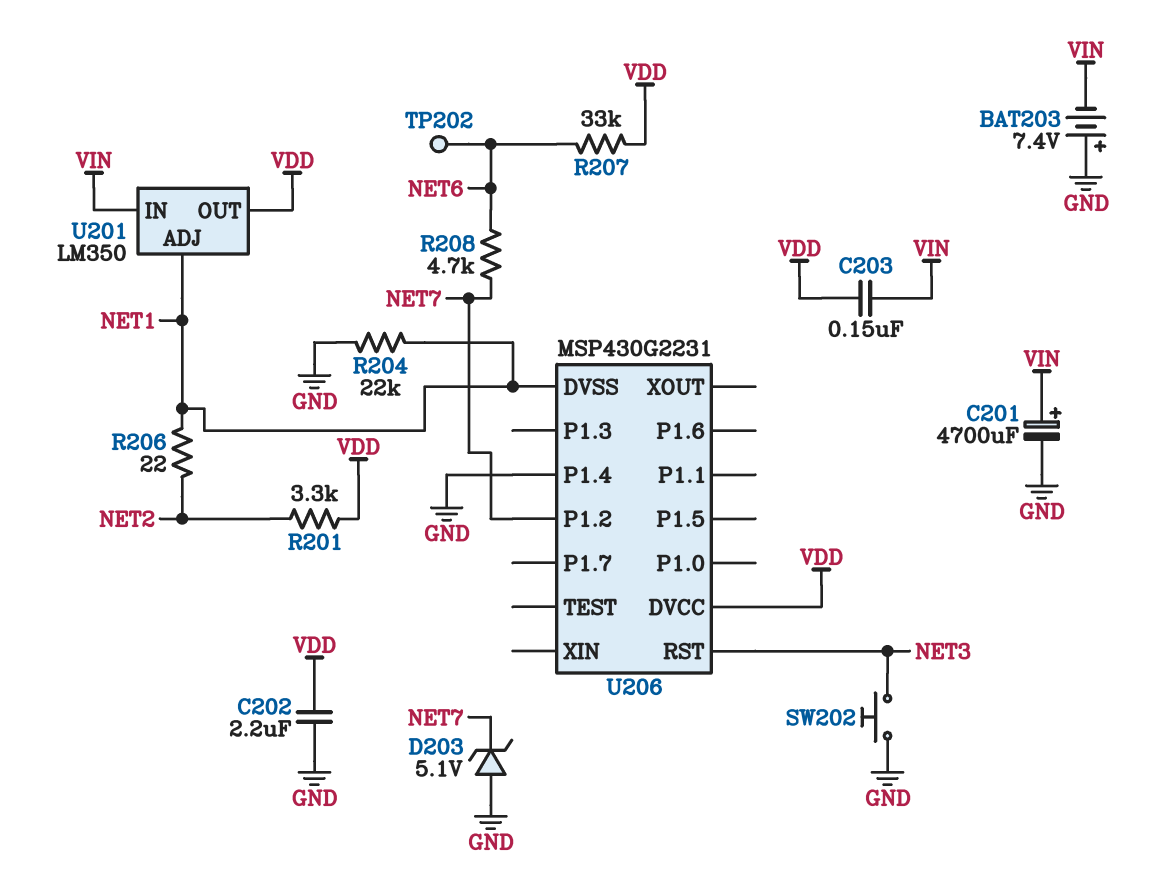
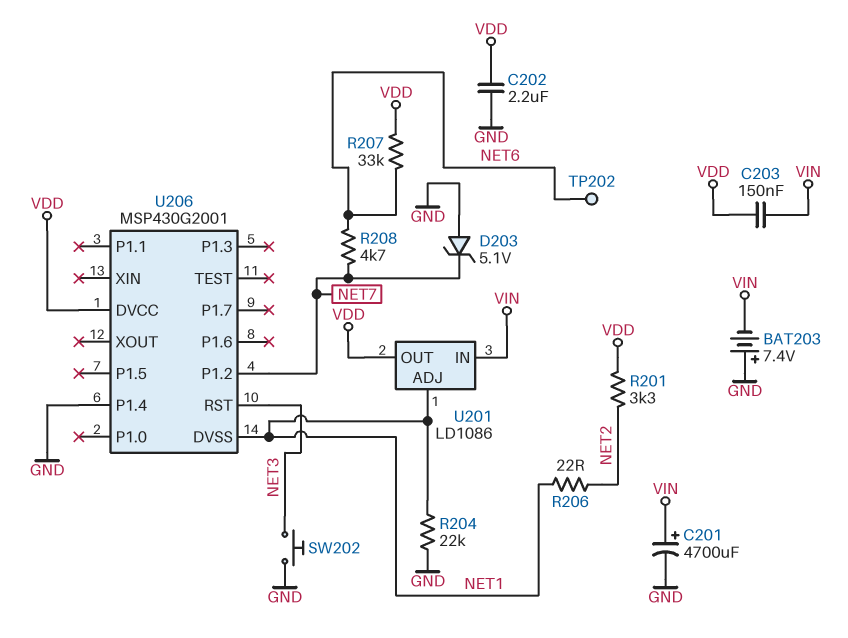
U201: LM350 -> LD1086
U206: MSP430G2231 -> MSP430G2001

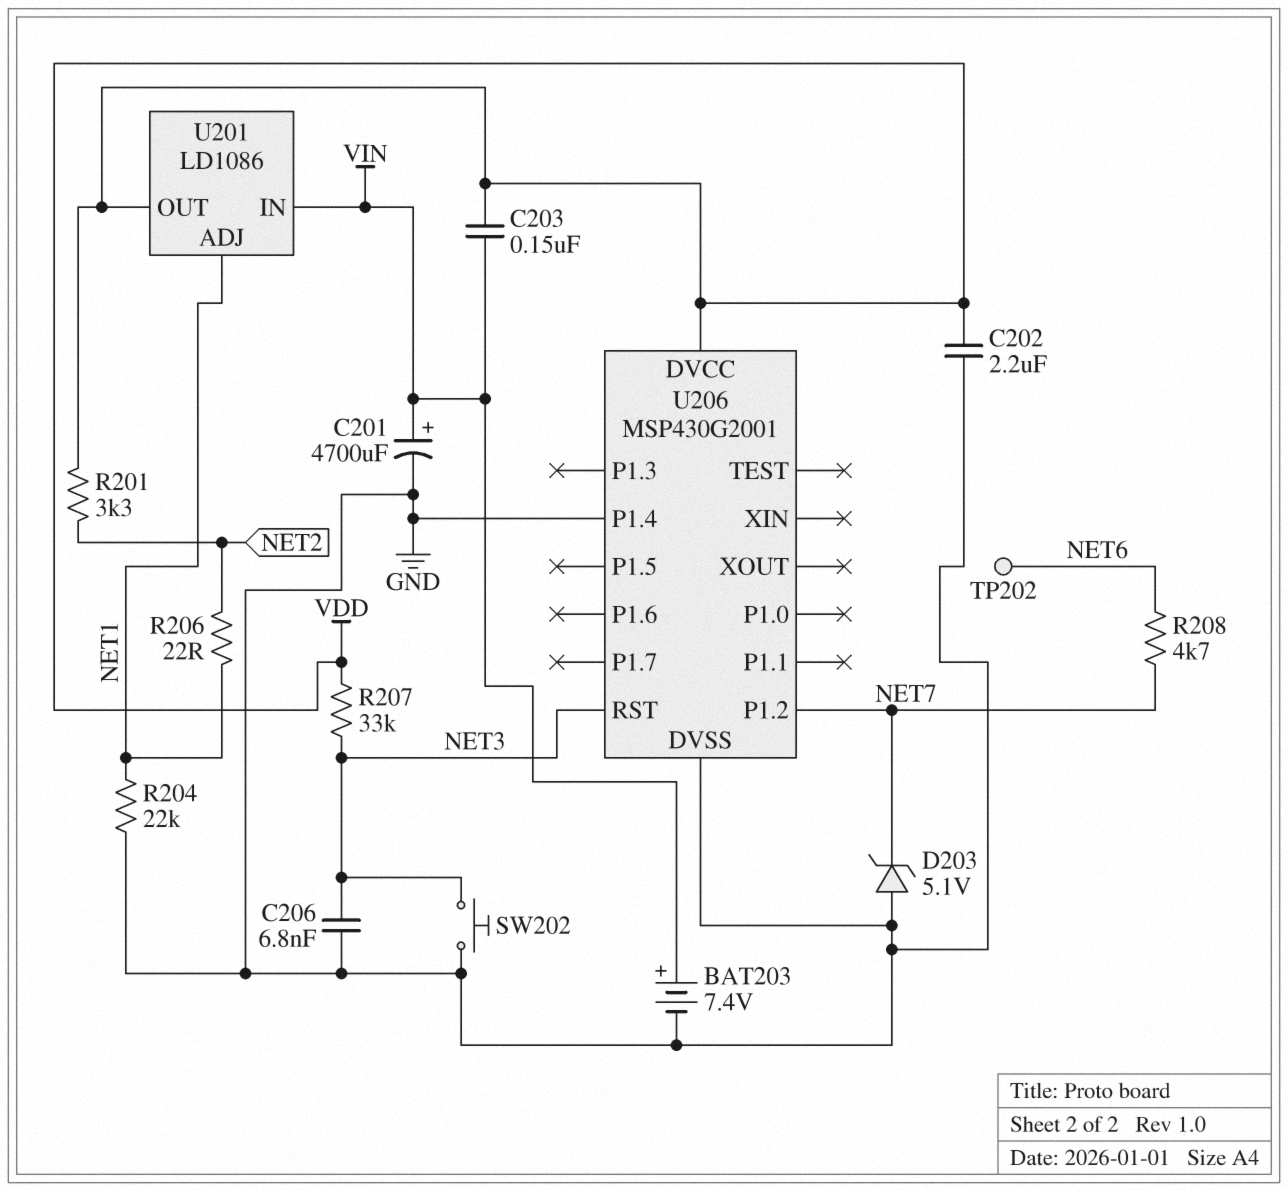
BAT203: 7.4V (plus GND, minus VIN) -> 7.4V (plus VIN, minus GND)
C206: none -> 6.8nF (GND, NET3)
R207: 33k (NET6, VDD) -> 33k (NET3, VDD)
U206 pin DVSS: NET1 -> GND

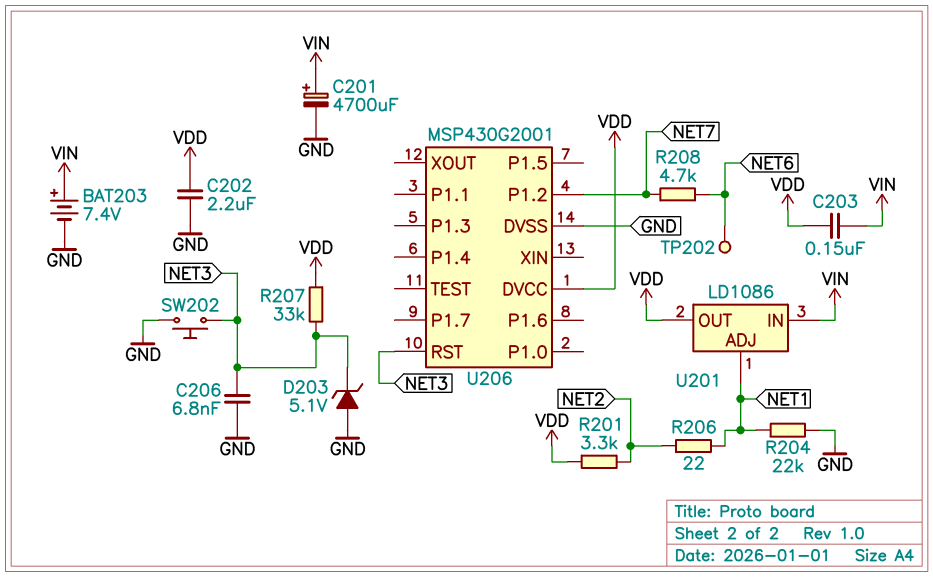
D203: zener 5.1V (A GND, K NET7) -> zener 5.1V (A GND, K NET3)
U206 pin P1.4: GND -> none

